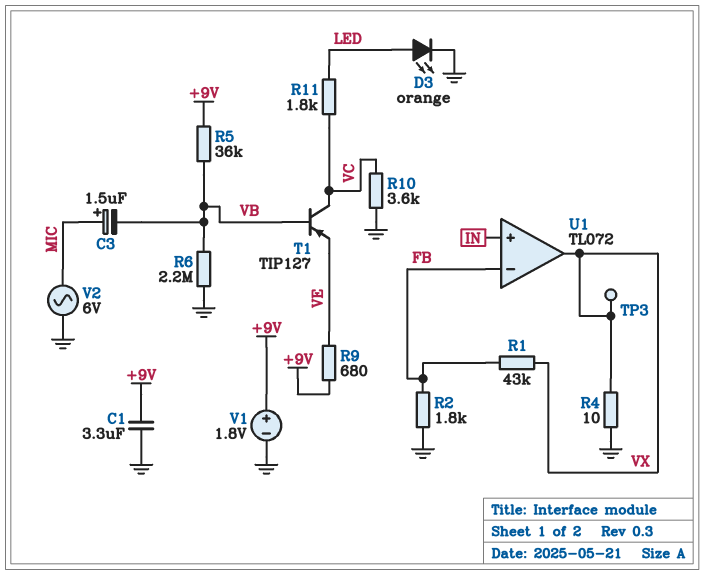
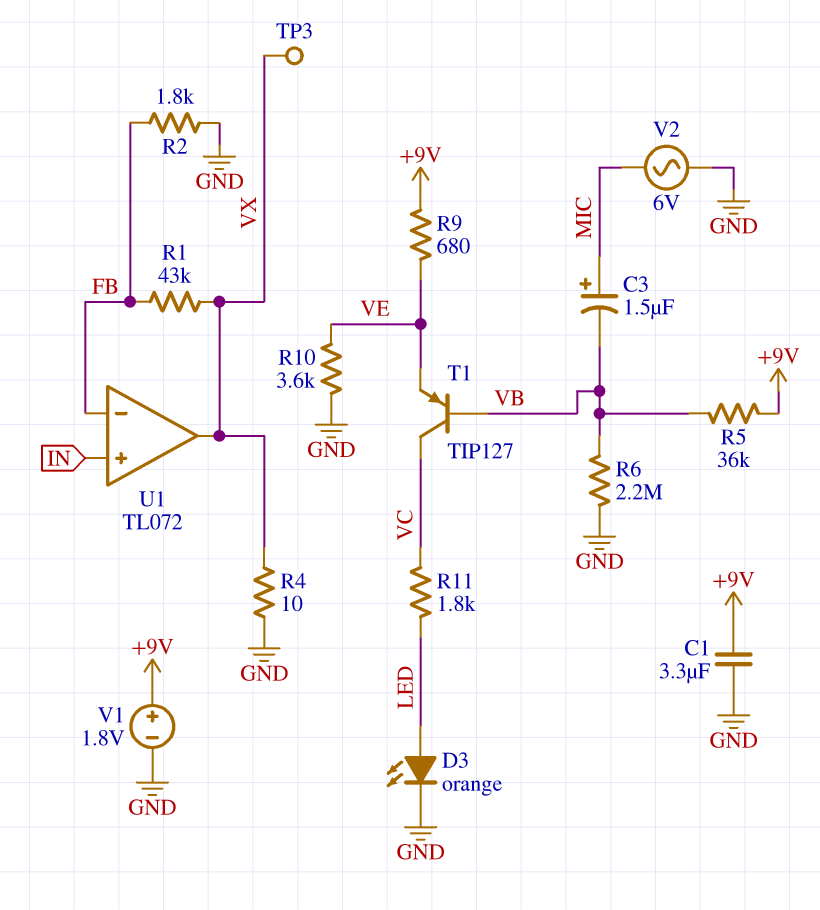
R10: 3.6k (GND, VC) -> 3.6k (GND, VE)

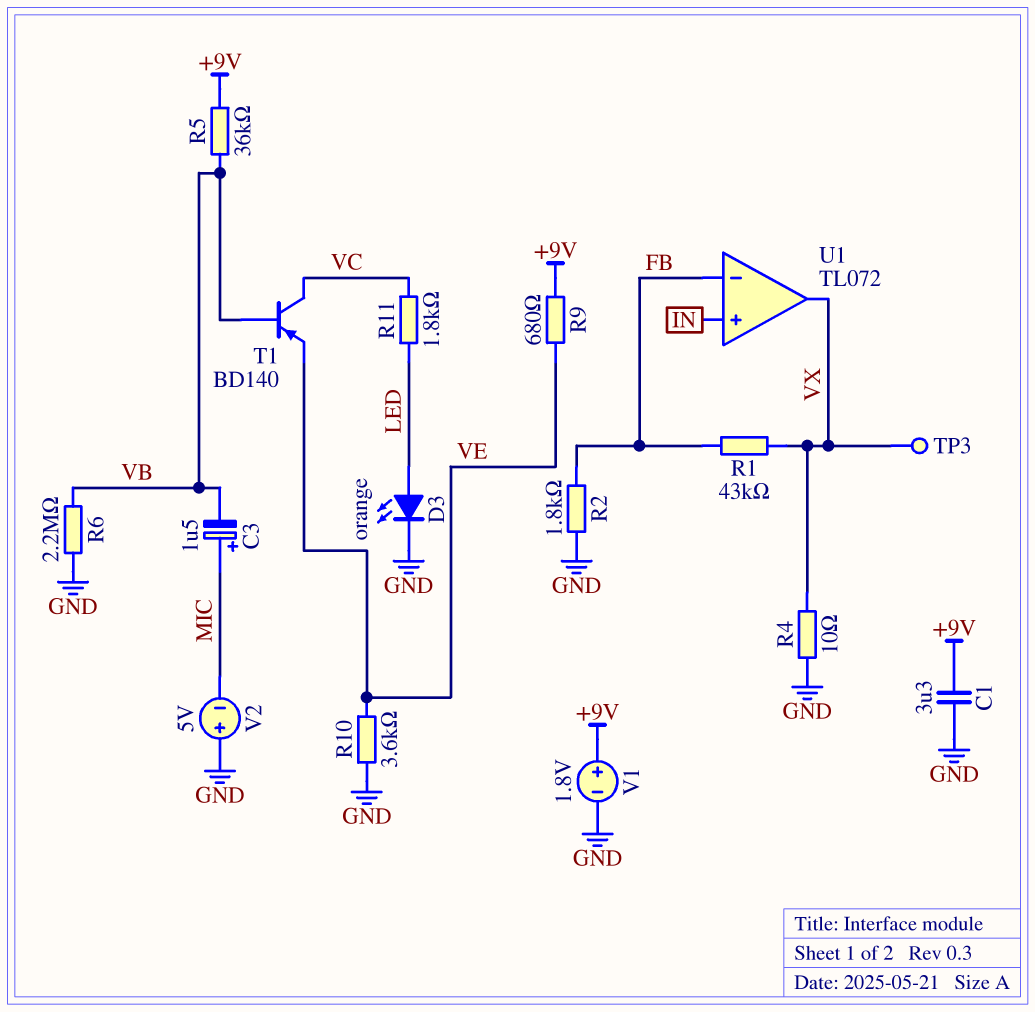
T1: PNP TIP127 (B VB, C VC, E VE) -> PNP BD140 (B VB, C VC, E VE)
V2: AC 6V (GND, MIC) -> 5V (plus GND, minus MIC)

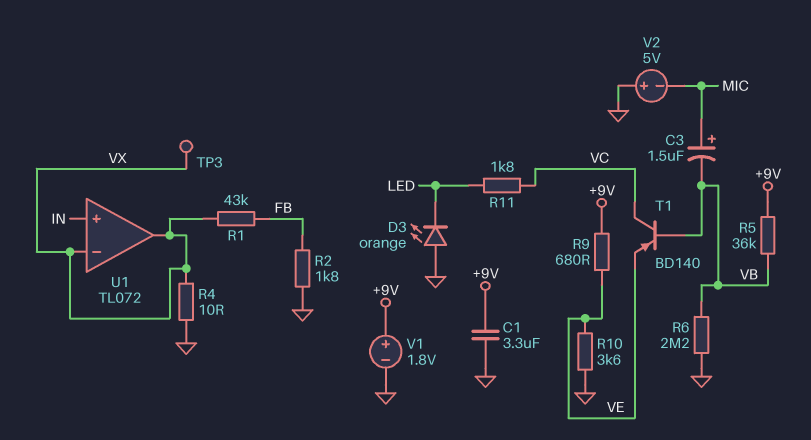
D3: LED orange (A LED, K GND) -> LED orange (A GND, K LED)
U1 pin in-: FB -> VX

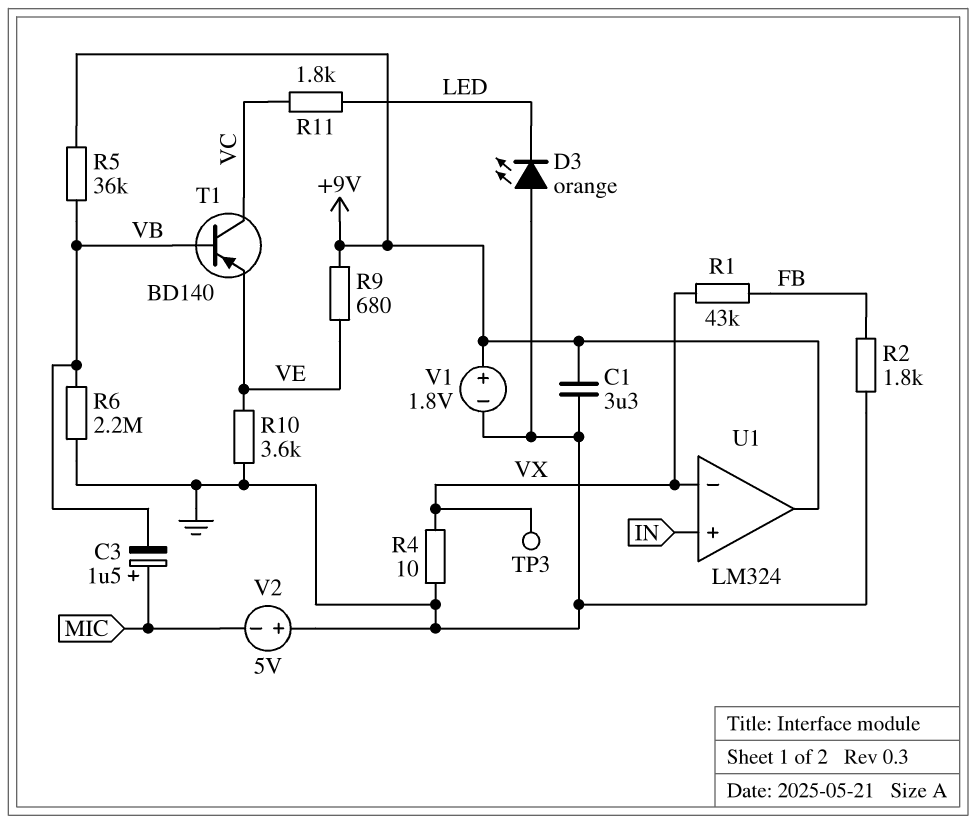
U1: TL072 -> LM324
U1 pin out: VX -> +9V

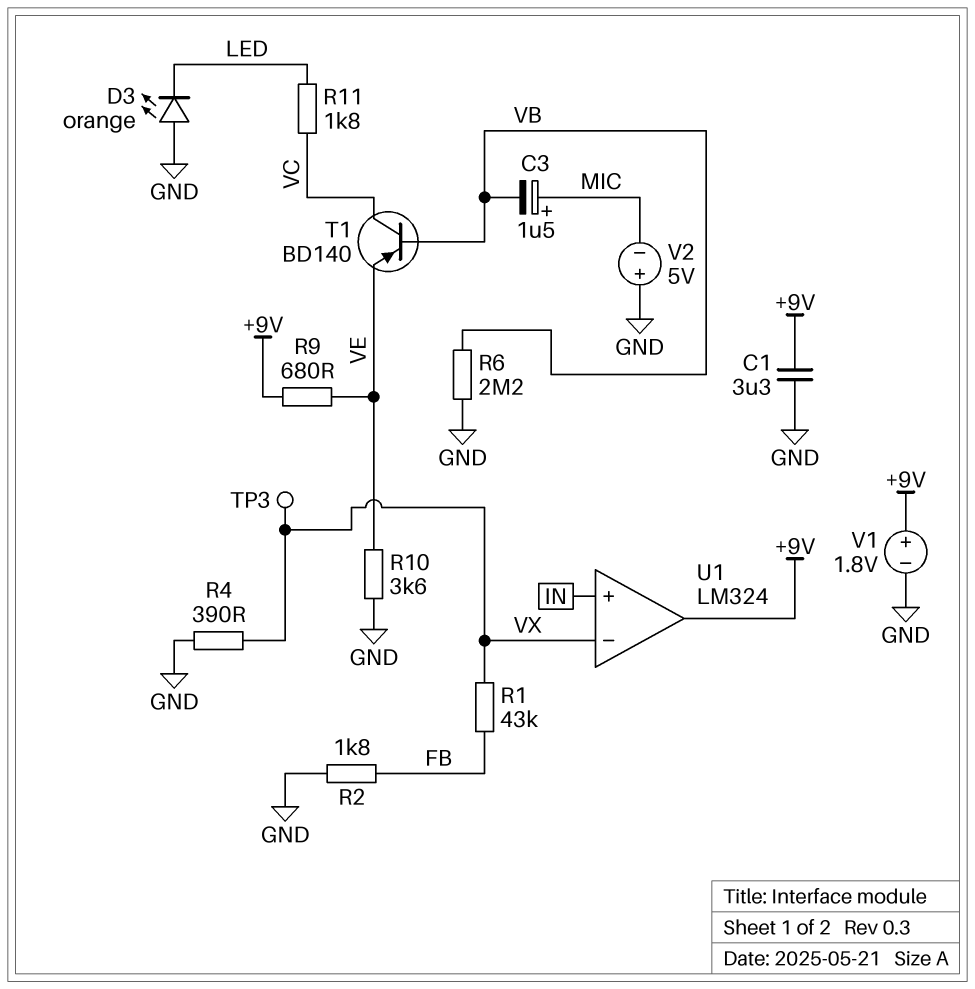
R4: 10 (GND, VX) -> 390 (GND, VX)
R5: 36k (+9V, VB) -> none

